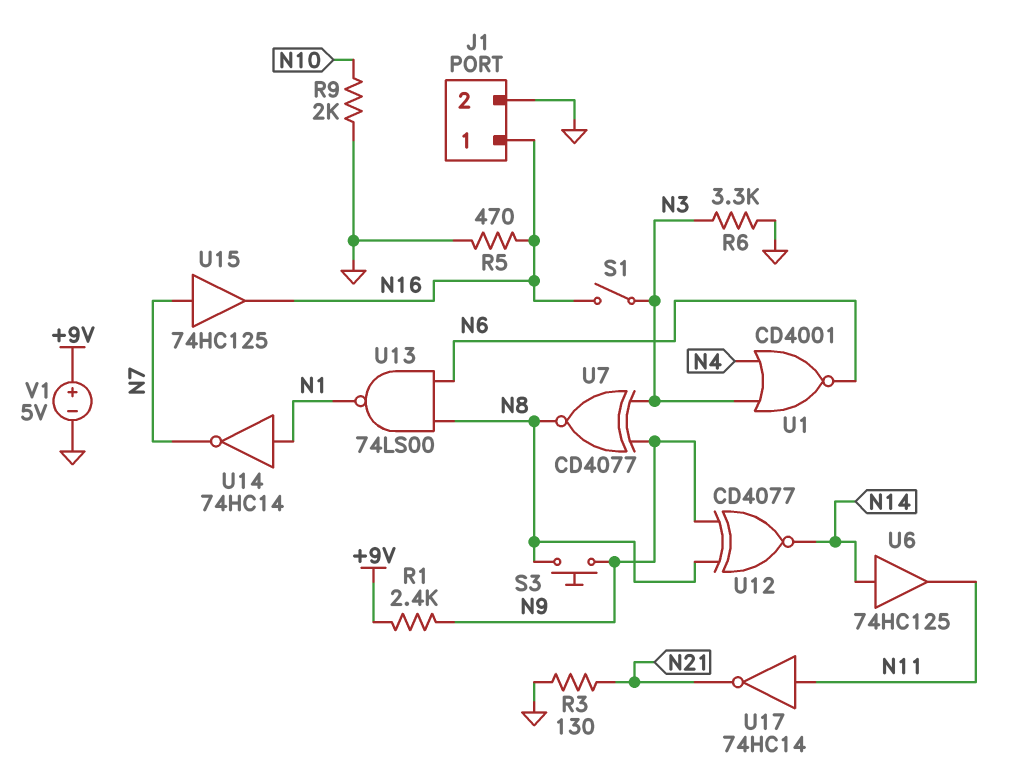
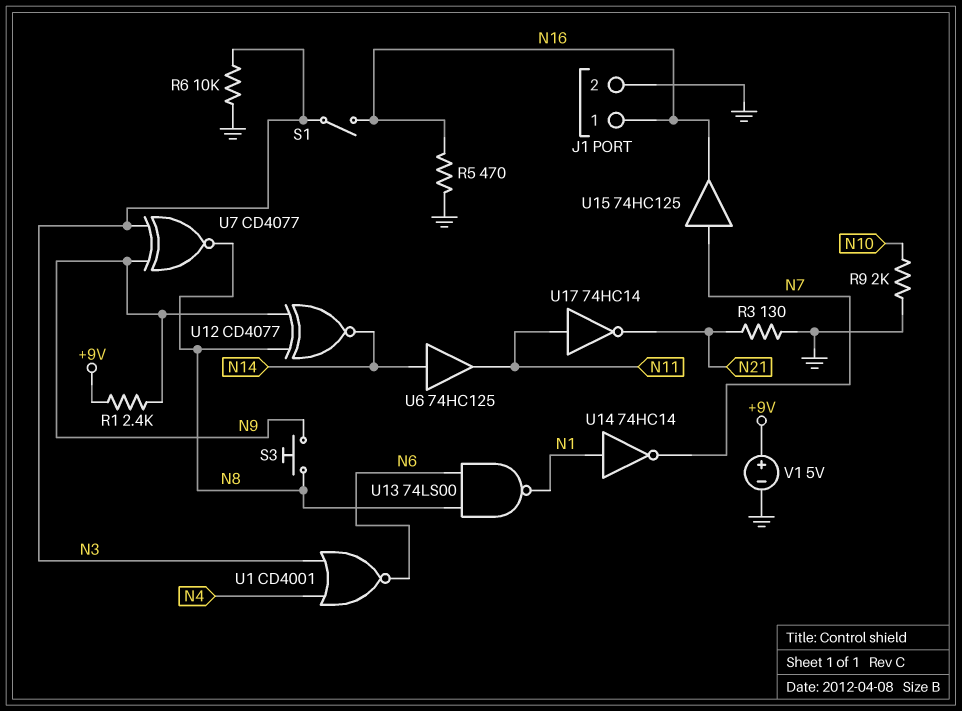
R6: 3.3k (GND, N3) -> 10k (GND, N3)

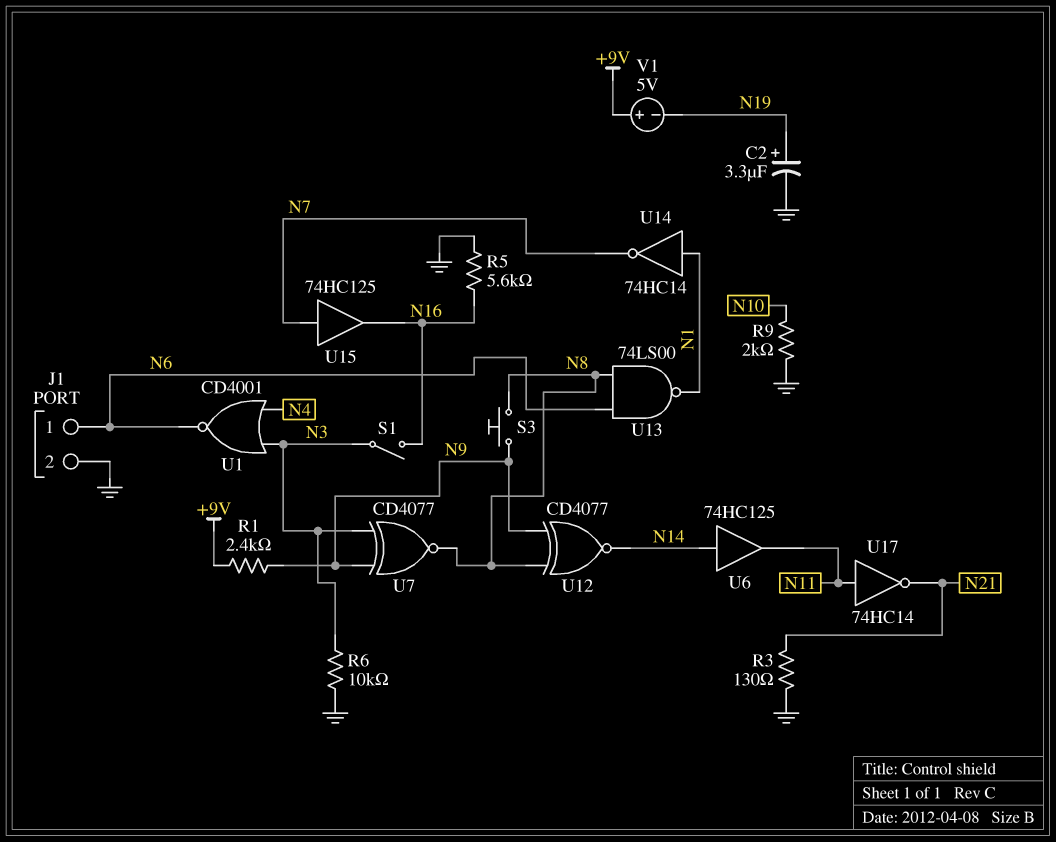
C2: none -> 3.3uF (plus N19, minus GND)
J1 pin 1: N16 -> N6
R5: 470 (GND, N16) -> 5.6k (GND, N16)
V1: 5V (plus +9V, minus GND) -> 5V (plus +9V, minus N19)

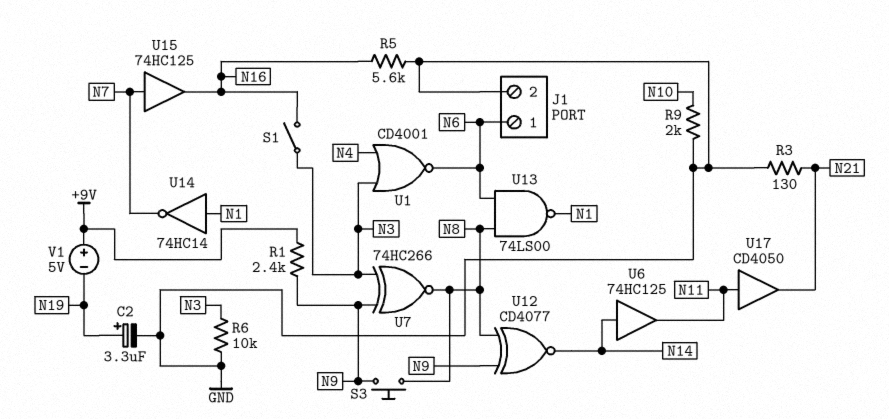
U7: XNOR CD4077 (in N3, in N9, out N8) -> XNOR 74HC266 (in N3, in N9, out N8)
U17: NOT 74HC14 (in N11, out N21) -> buffer CD4050 (in N11, out N21)

